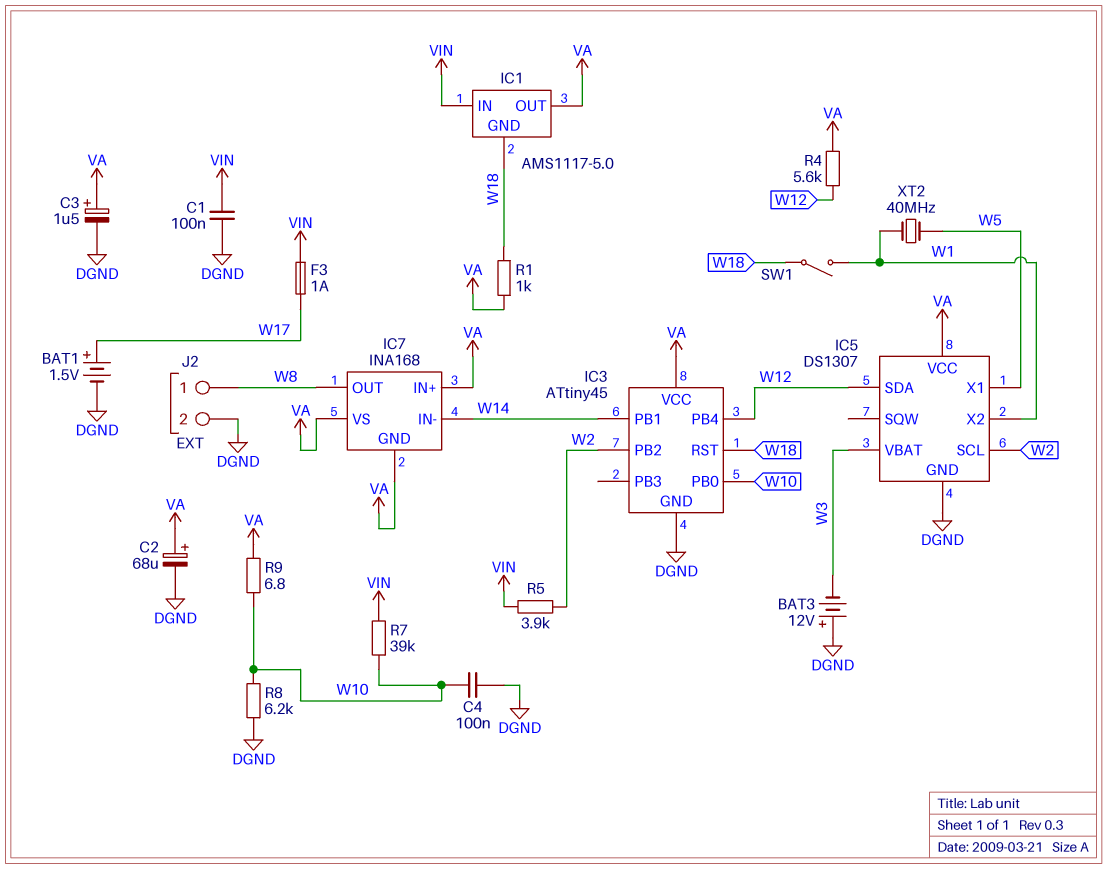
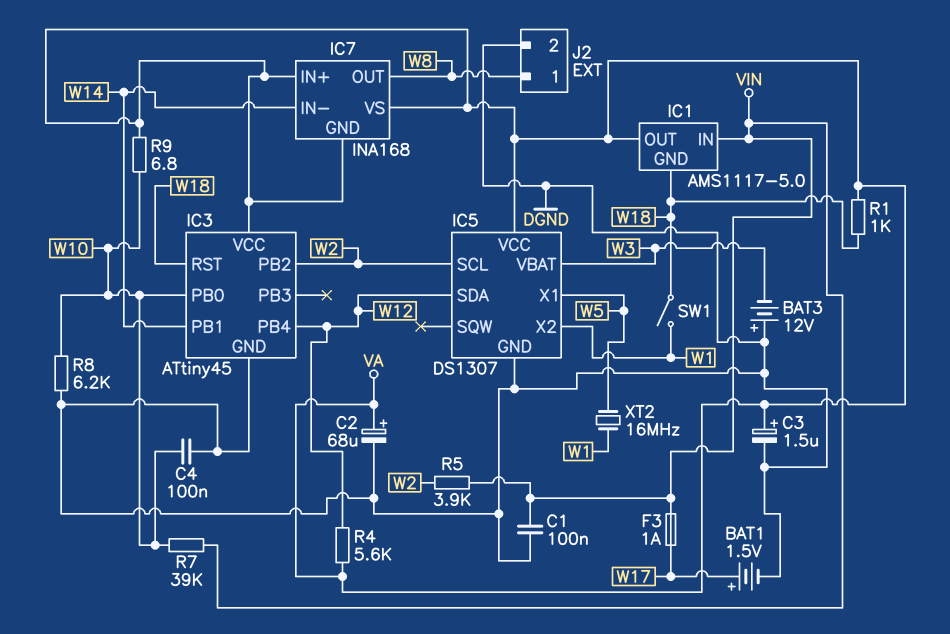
XT2: 40MHz (W1, W5) -> 16MHz (W1, W5)

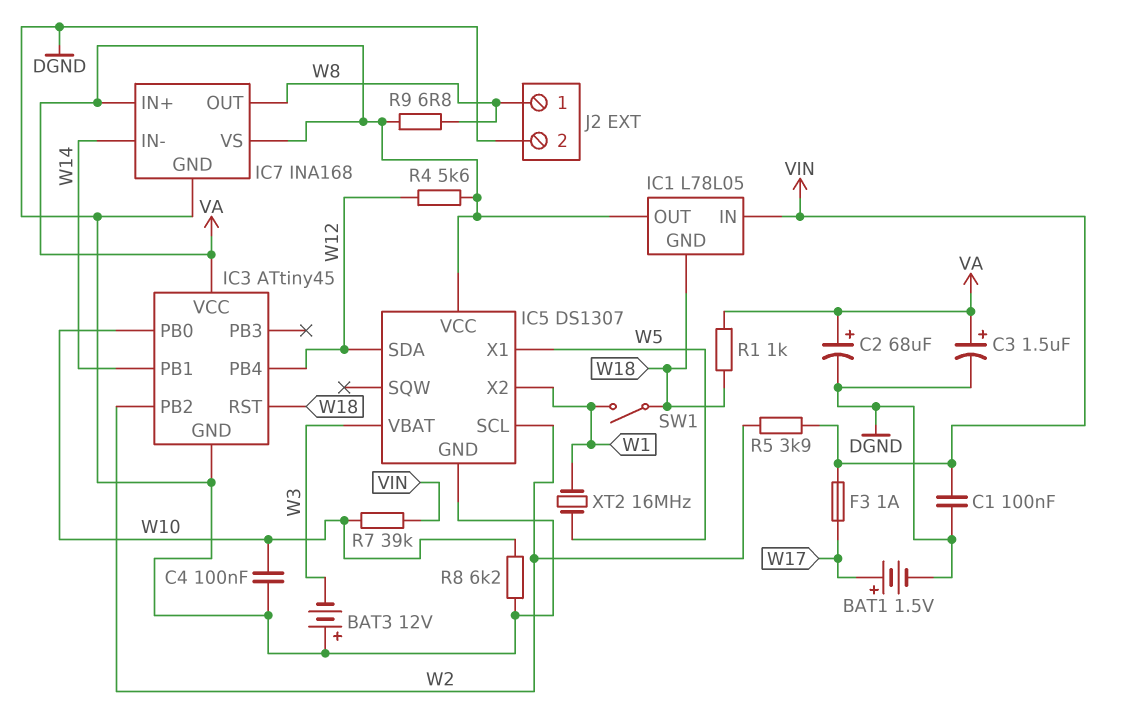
IC1: AMS1117-5.0 -> L78L05
IC7 pin GND: VA -> DGND
R9: 6.8 (VA, W10) -> 6.8 (VA, W8)

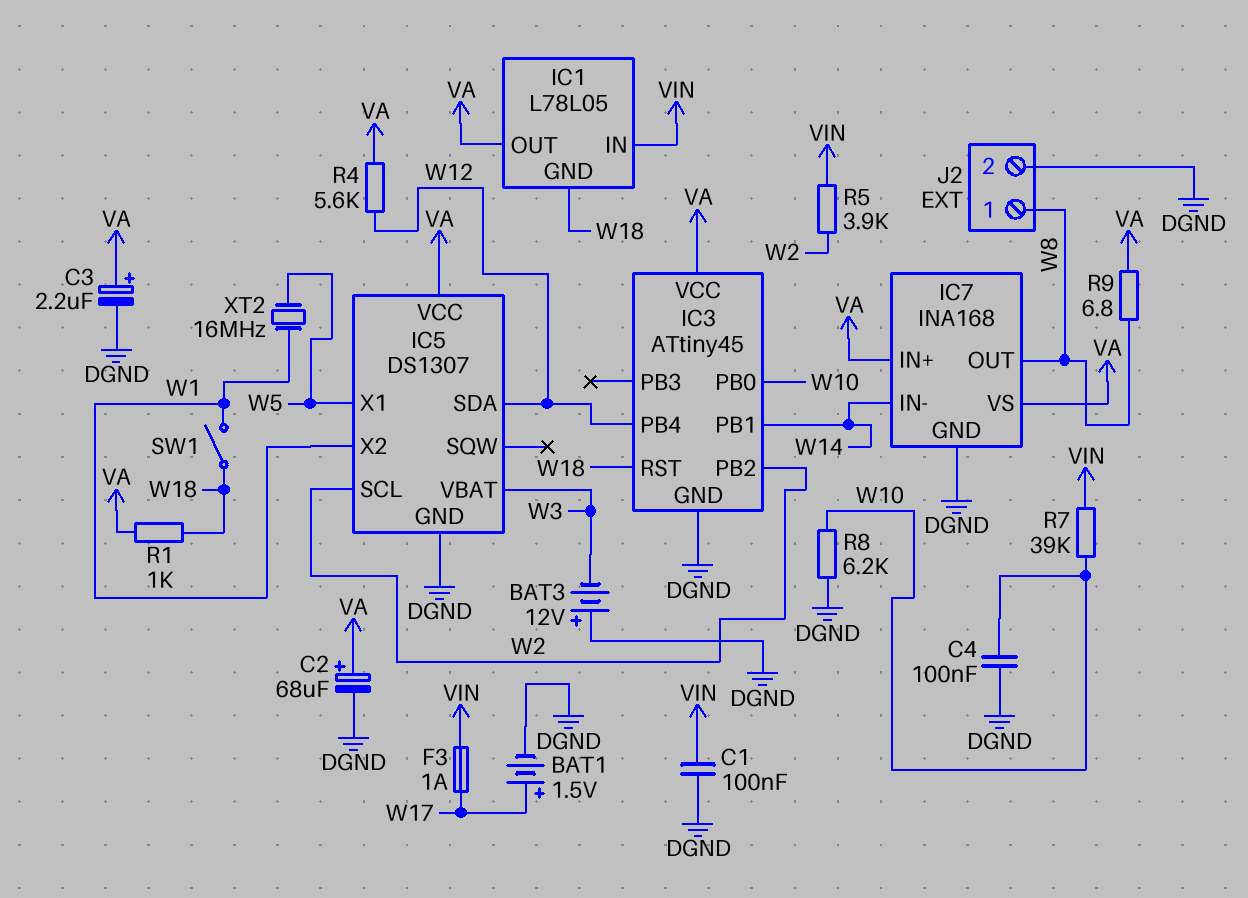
C3: 1.5uF (plus VA, minus DGND) -> 2.2uF (plus VA, minus DGND)

